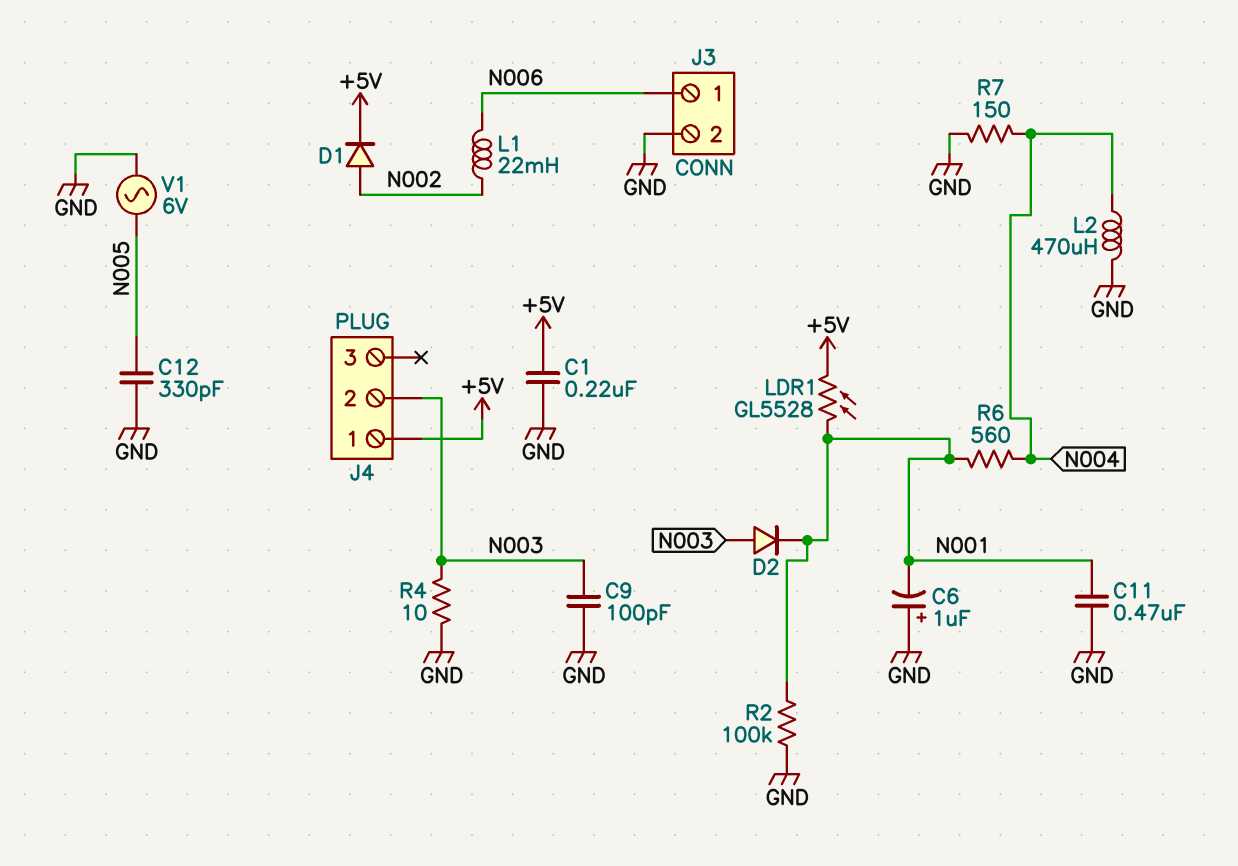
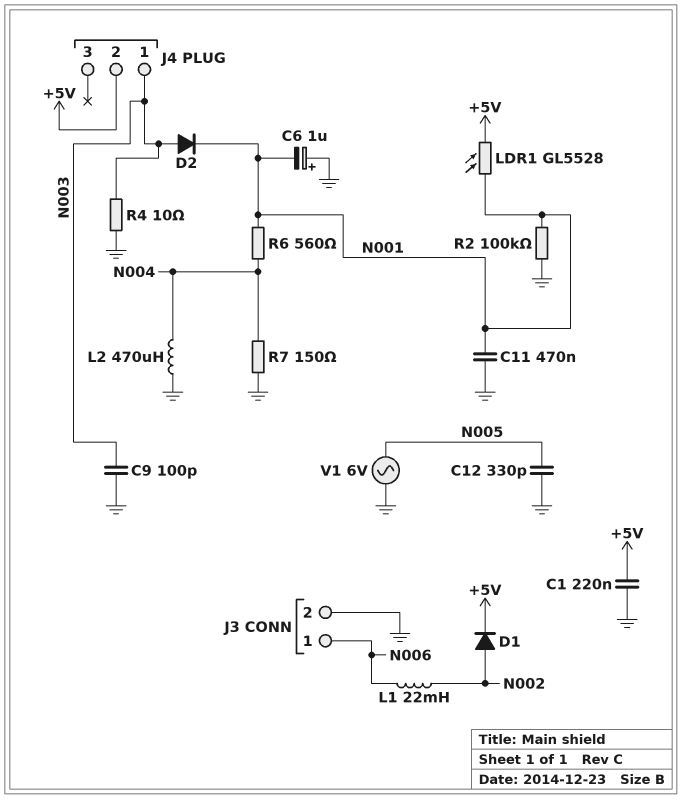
J4 pin 1: +5V -> N003
J4 pin 2: N003 -> +5V

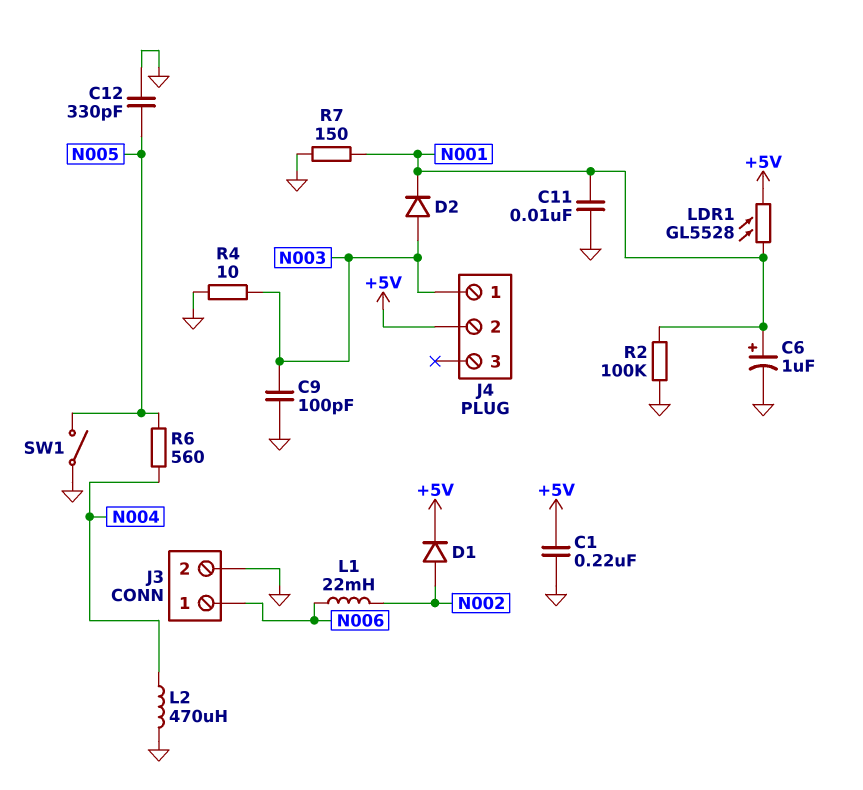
C6: 1uF (plus GND, minus N001) -> 1uF (plus N001, minus GND)
C11: 470nF (GND, N001) -> 10nF (GND, N001)
R6: 560 (N001, N004) -> 560 (N004, N005)
R7: 150 (GND, N004) -> 150 (GND, N001)
SW1: none -> switch (GND, N005)
V1: AC 6V (GND, N005) -> none

